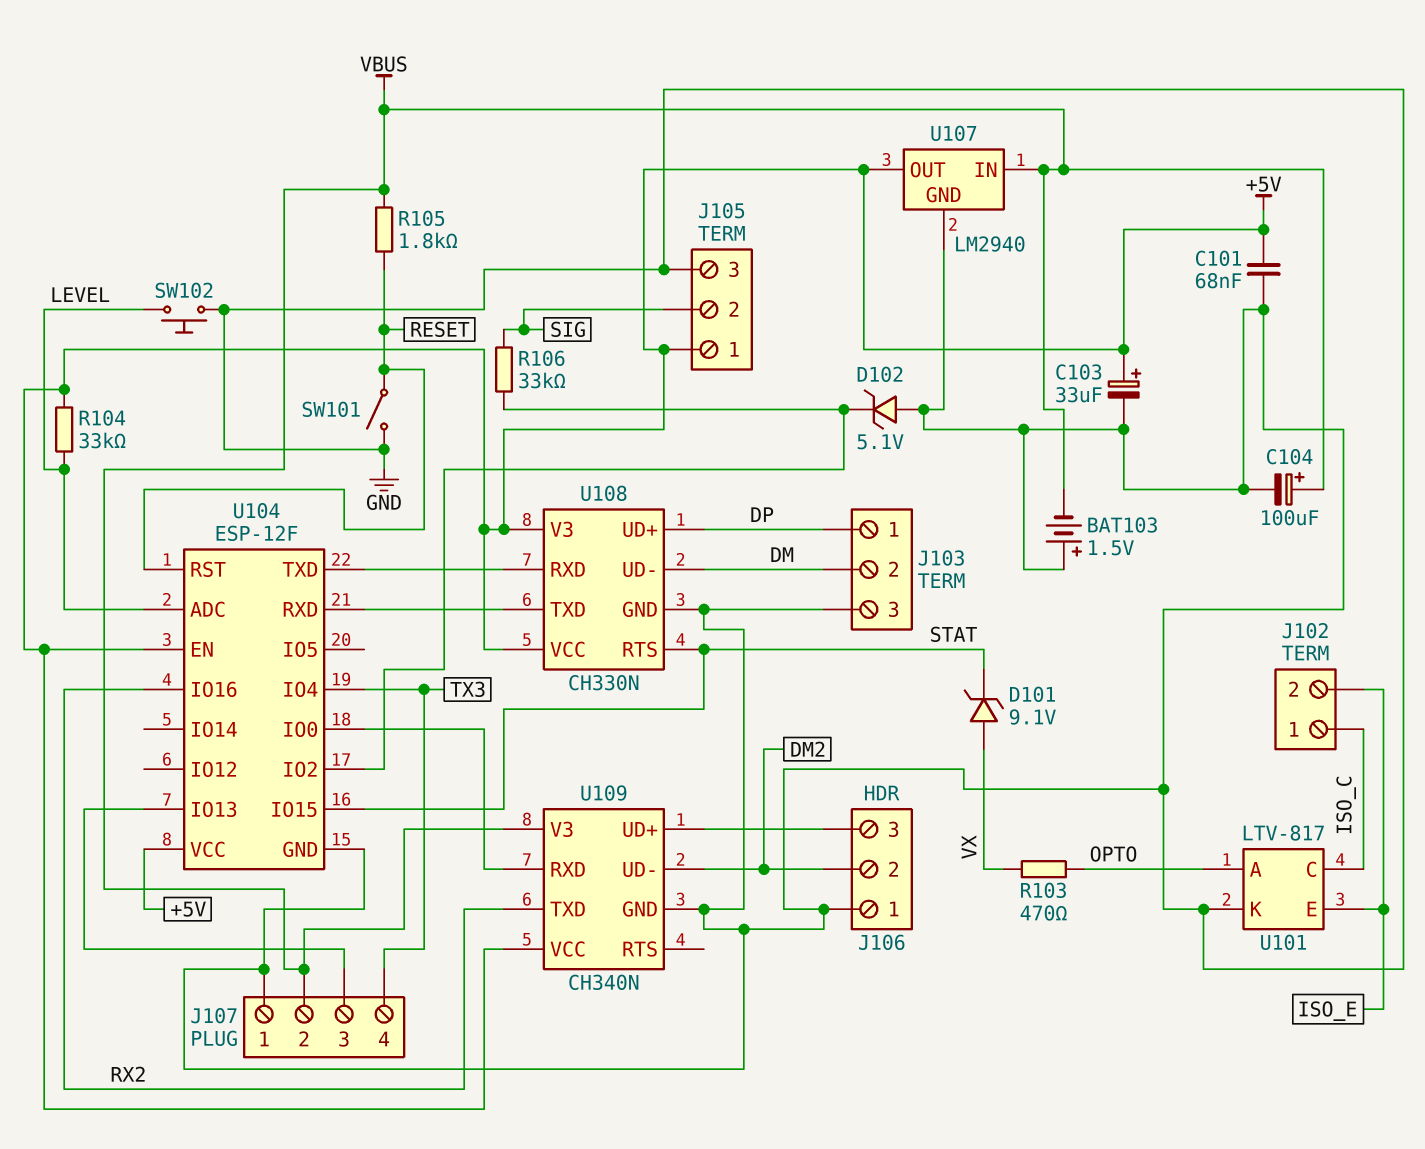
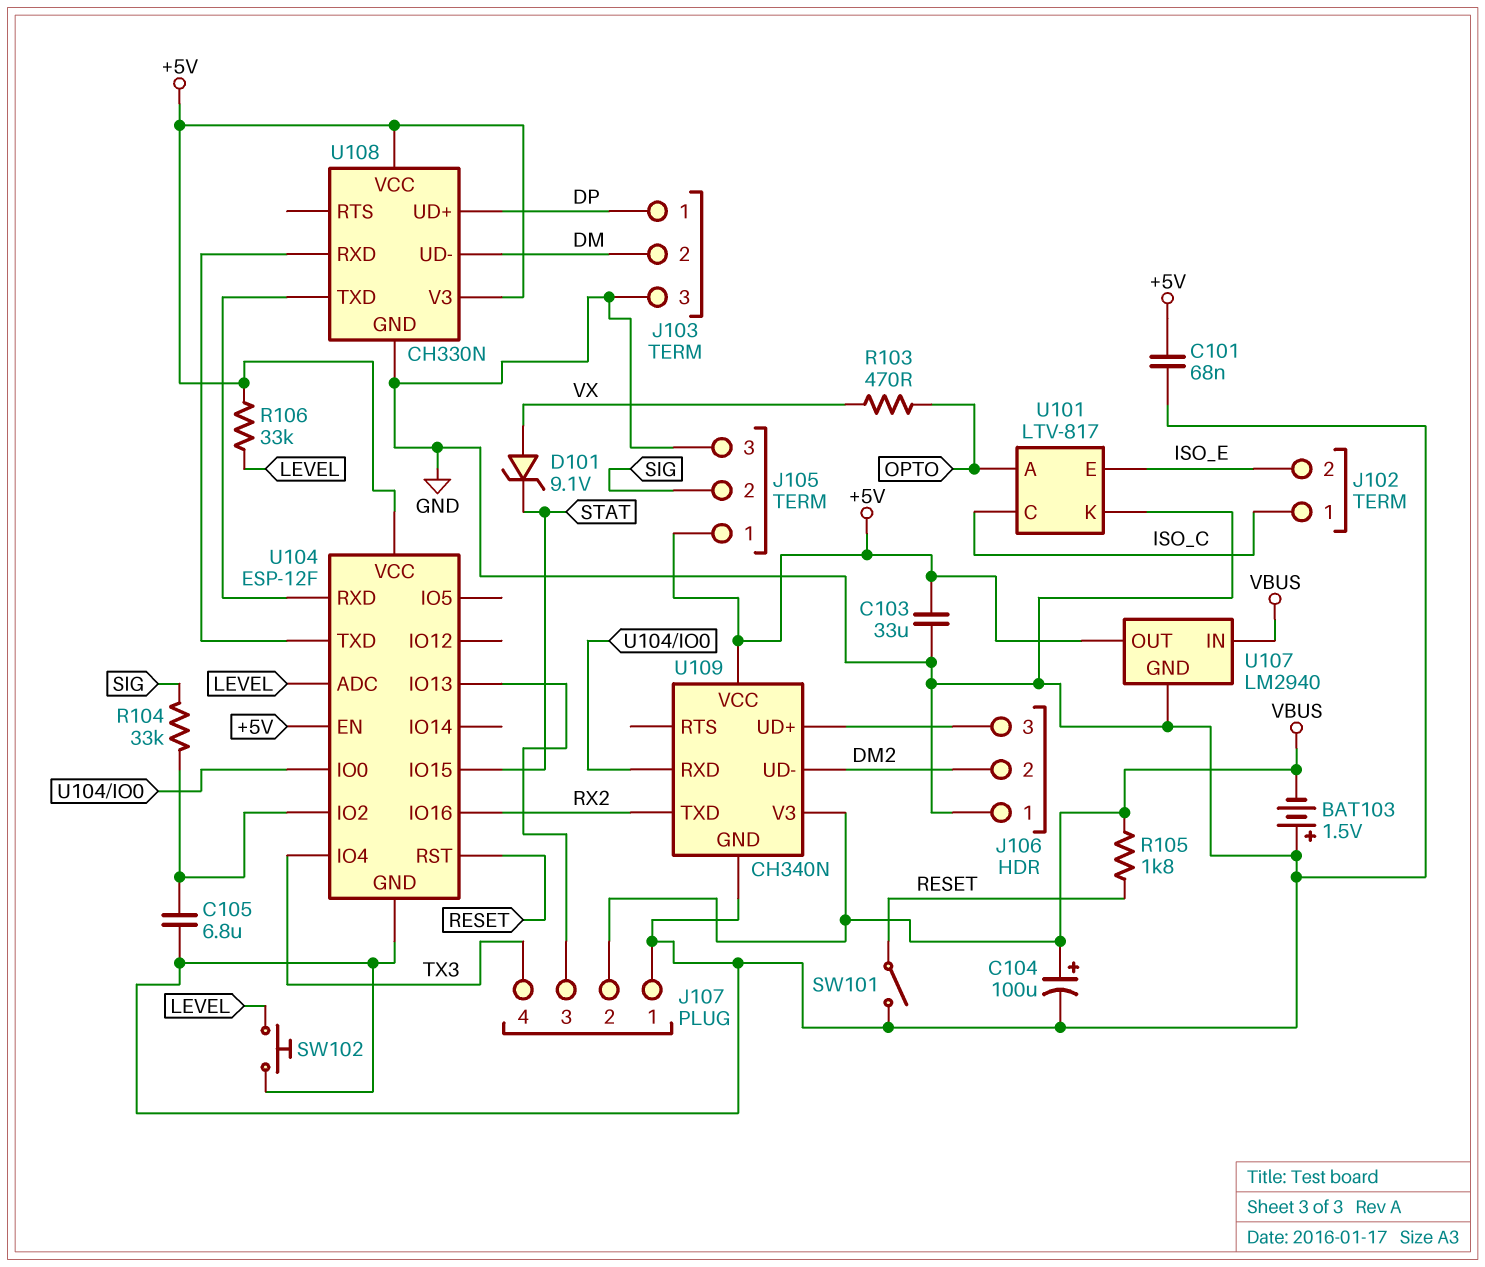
C103: 33uF (plus +5V, minus GND) -> 33uF (+5V, GND)
C105: none -> 6.8uF (GND, U104/IO2)
D102: zener 5.1V (A GND, K U104/IO2) -> none
R104: 33k (+5V, LEVEL) -> 33k (SIG, U104/IO2)
R106: 33k (SIG, U104/IO2) -> 33k (+5V, LEVEL)
U108 pin RTS: STAT -> none

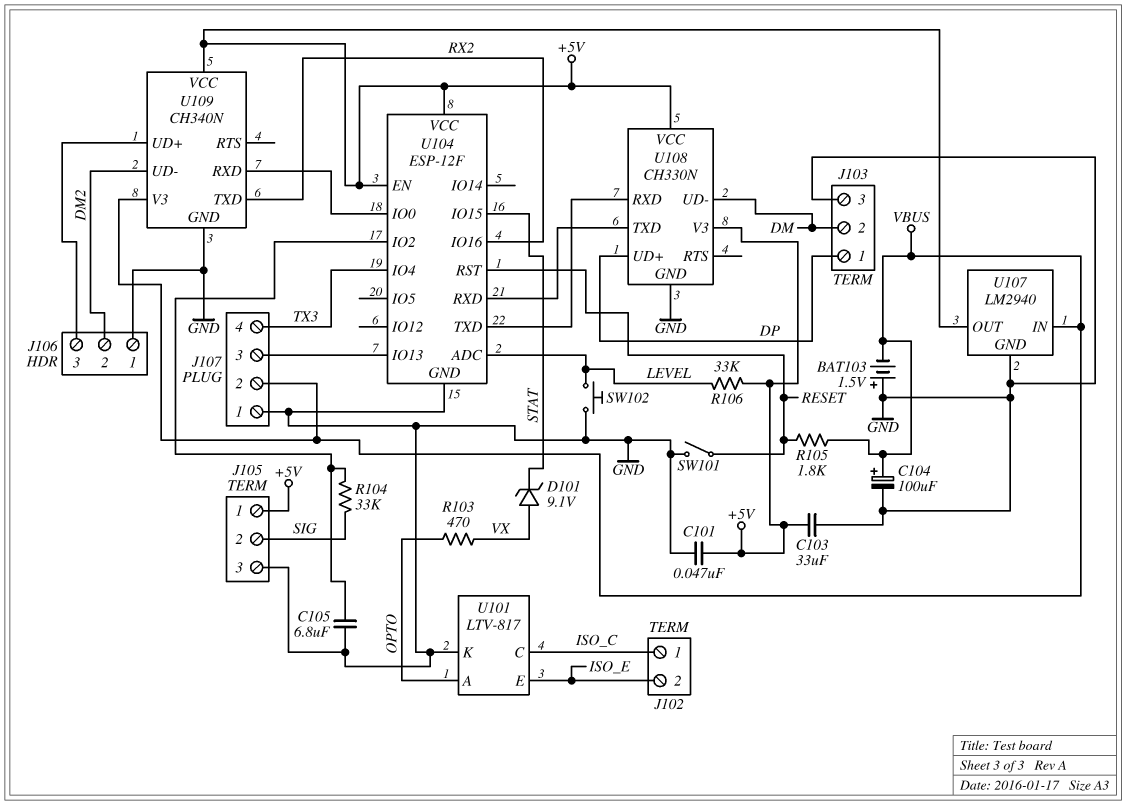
C101: 68nF (+5V, GND) -> 47nF (+5V, GND)

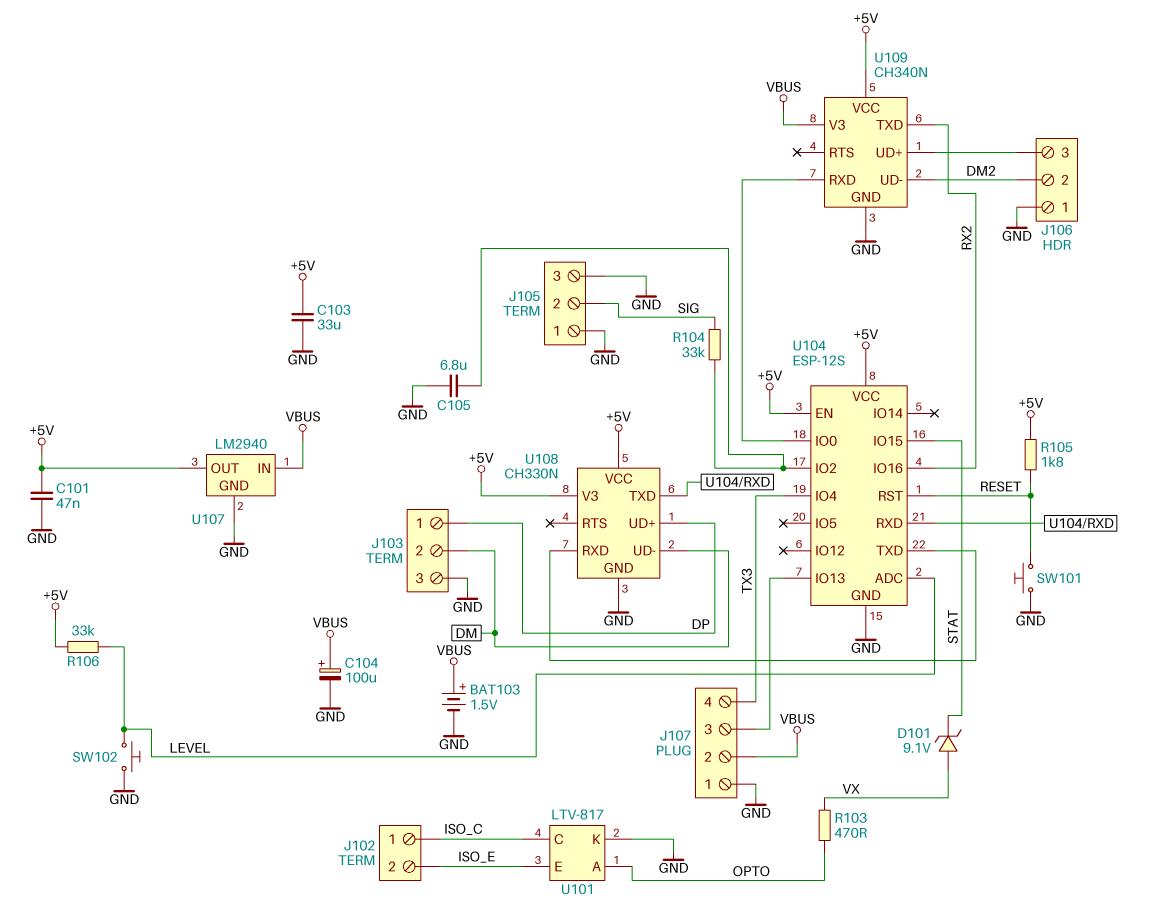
BAT103: 1.5V (plus GND, minus VBUS) -> 1.5V (plus VBUS, minus GND)
J105 pin 1: +5V -> GND
R105: 1.8k (RESET, VBUS) -> 1.8k (+5V, RESET)
SW101: switch (GND, RESET) -> button (GND, RESET)
U104: ESP-12F -> ESP-12S

